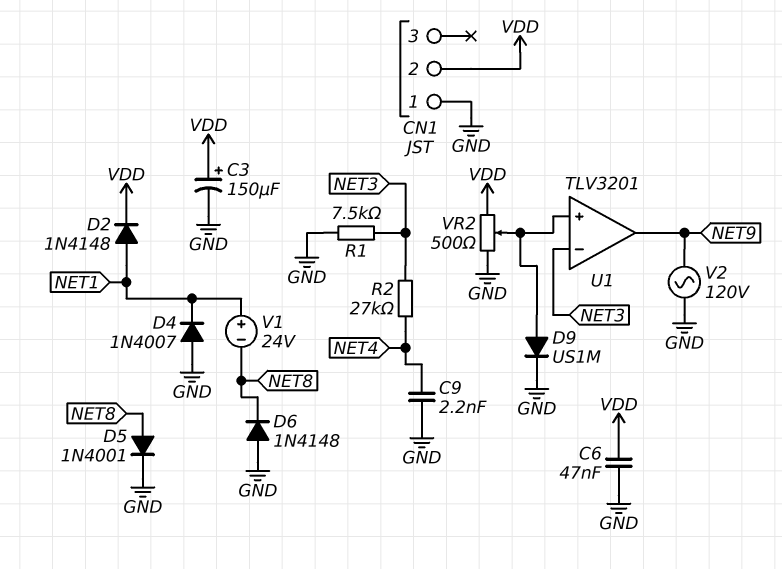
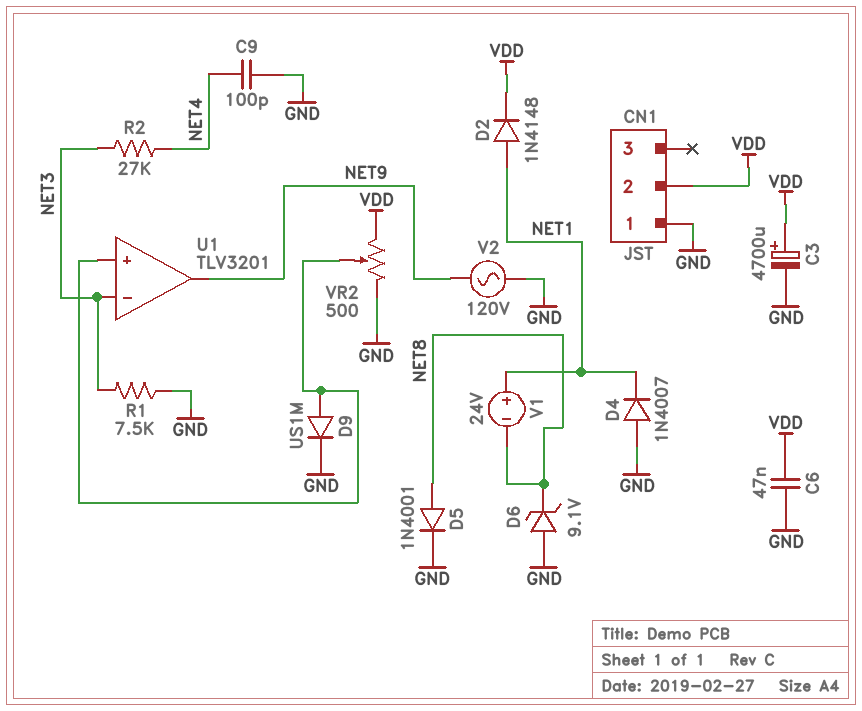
C3: 150uF (plus VDD, minus GND) -> 4700uF (plus VDD, minus GND)
C9: 2.2nF (GND, NET4) -> 100pF (GND, NET4)
D6: diode 1N4148 (A GND, K NET8) -> zener 9.1V (A GND, K NET8)

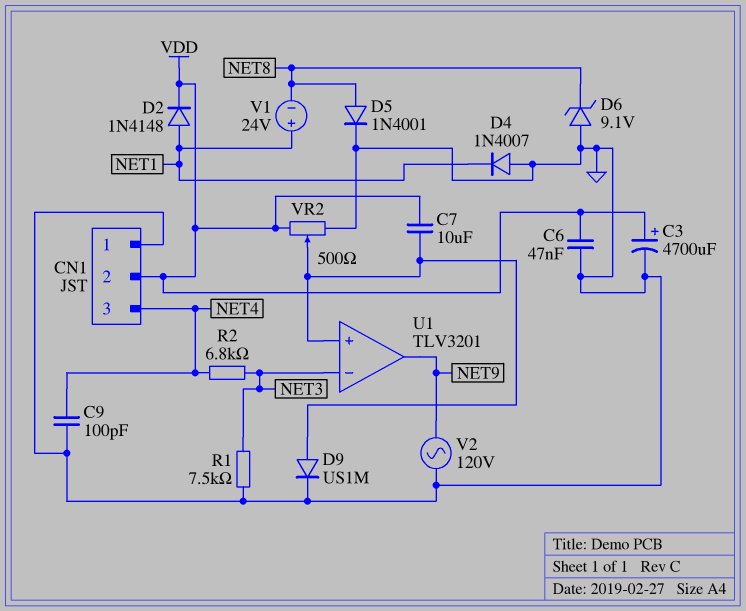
C7: none -> 10uF (U1/in+, VDD)
CN1 pin 3: none -> NET4
R2: 27k (NET3, NET4) -> 6.8k (NET3, NET4)

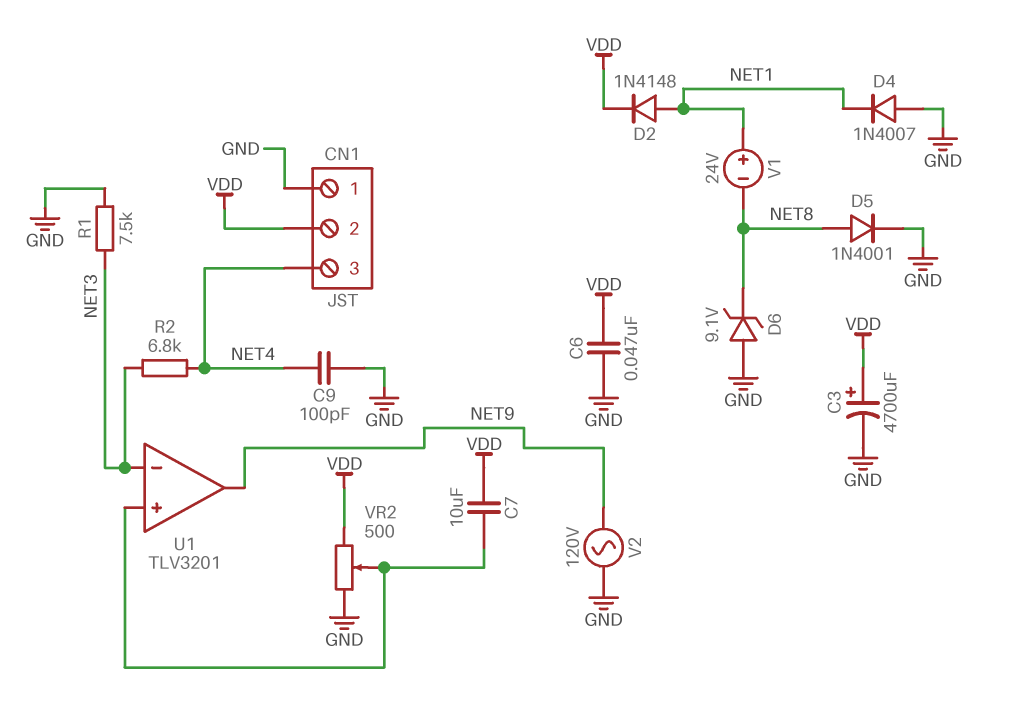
D9: diode US1M (A U1/in+, K GND) -> none

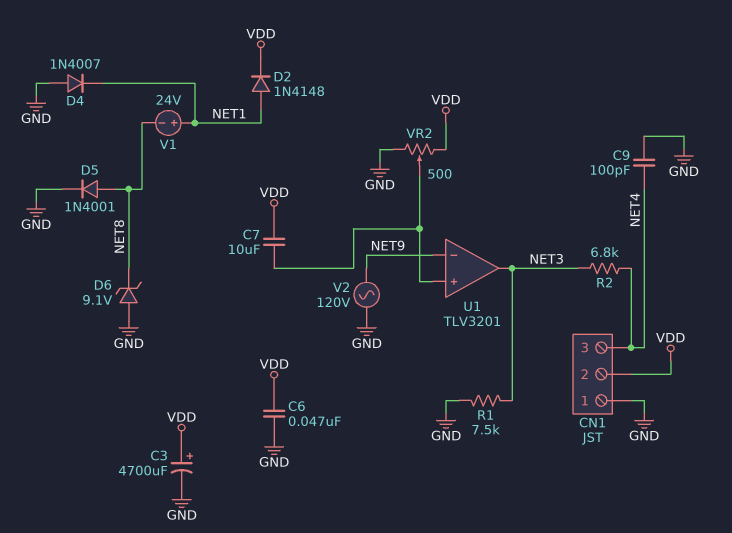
U1 pin in-: NET3 -> NET9
U1 pin out: NET9 -> NET3

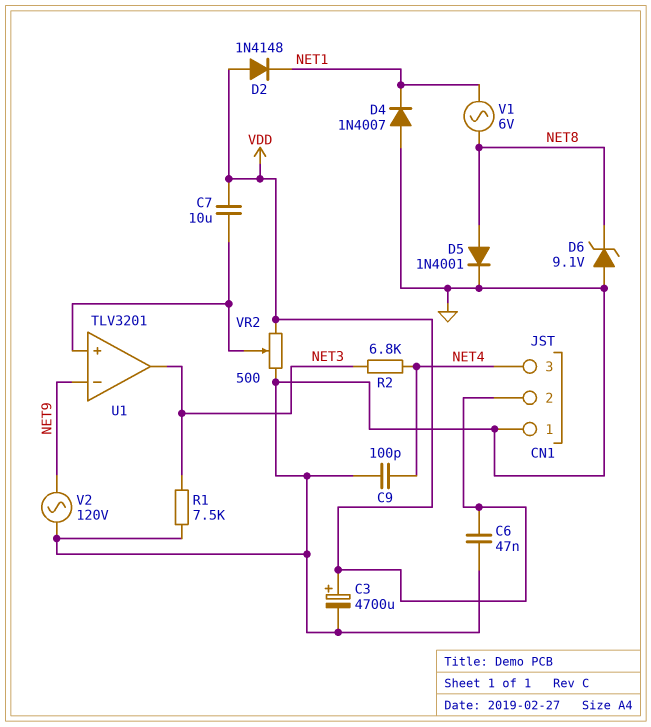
D2: diode 1N4148 (A NET1, K VDD) -> diode 1N4148 (A VDD, K NET1)
V1: 24V (plus NET1, minus NET8) -> AC 6V (NET1, NET8)

